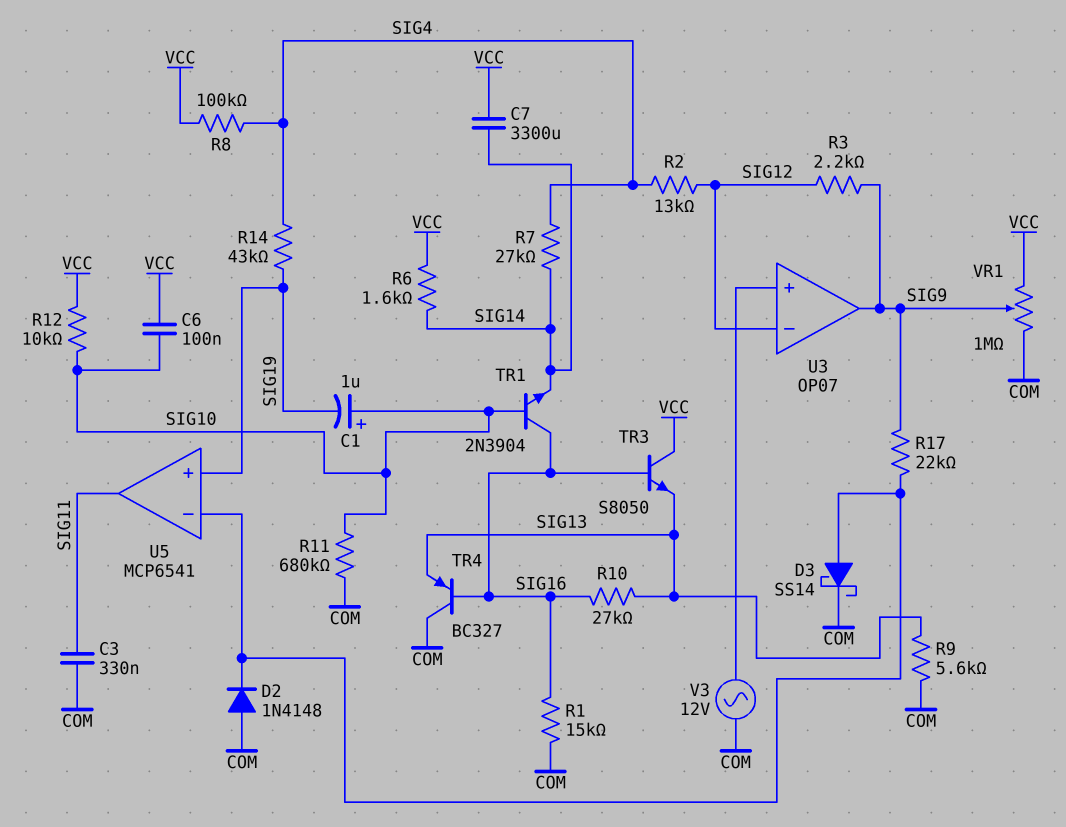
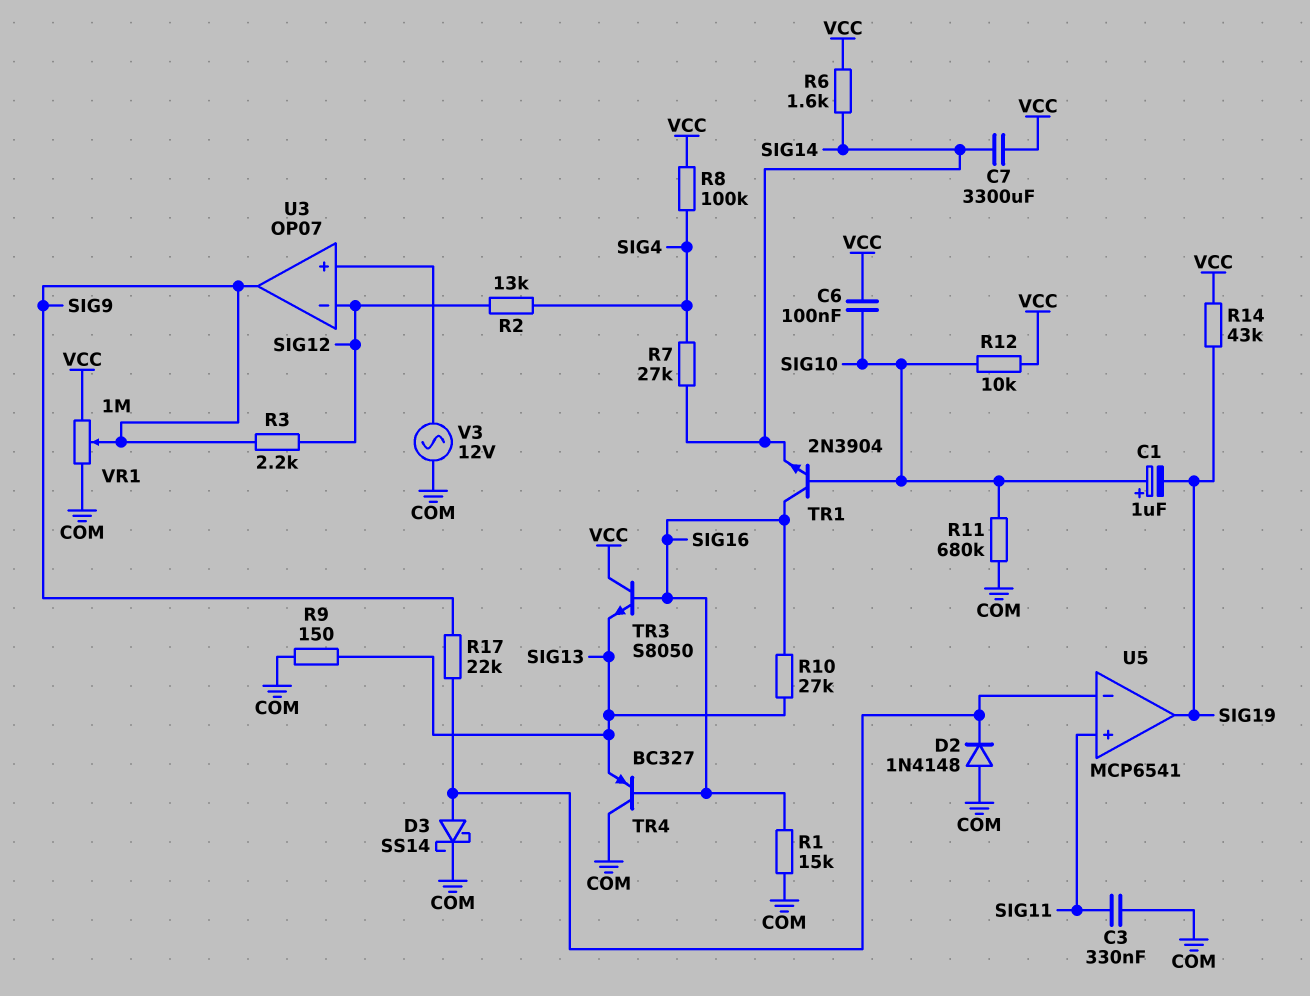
R9: 5.6k (COM, SIG13) -> 150 (COM, SIG13)
R14: 43k (SIG4, SIG19) -> 43k (SIG19, VCC)
U5 pin in+: SIG19 -> SIG11
U5 pin out: SIG11 -> SIG19

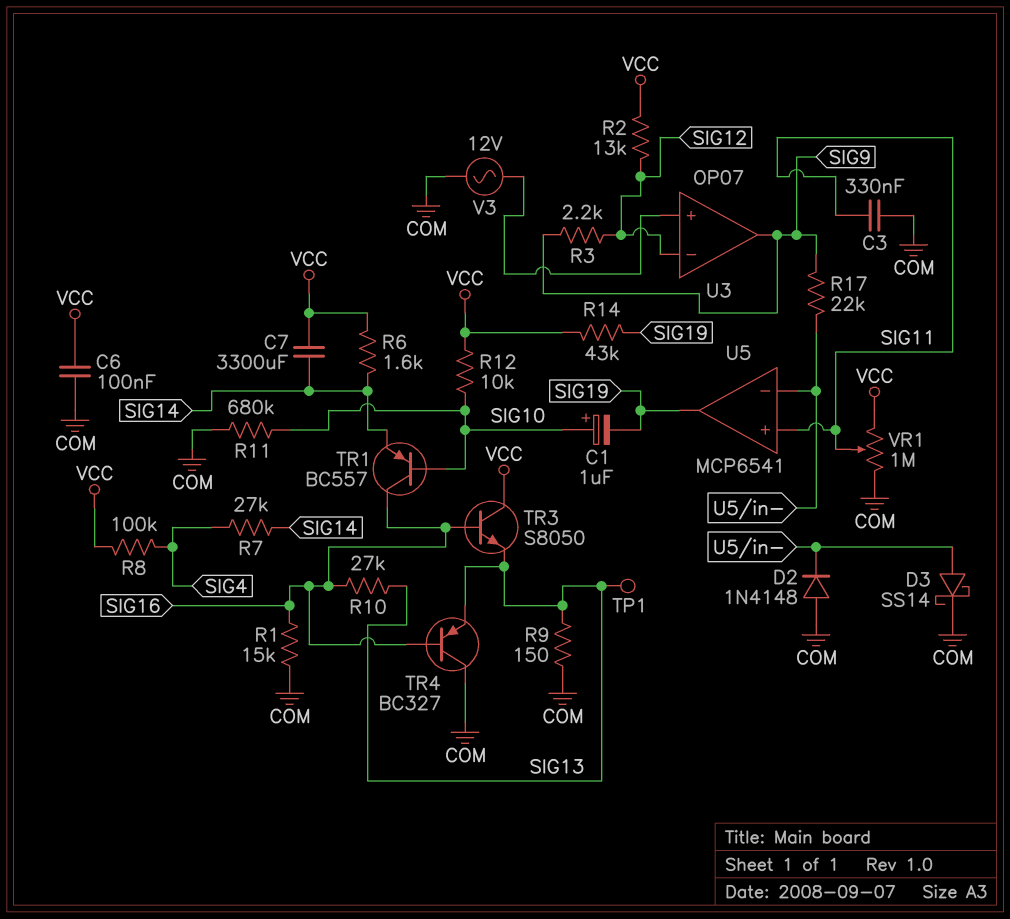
C6: 100nF (SIG10, VCC) -> 100nF (COM, VCC)
R2: 13k (SIG4, SIG12) -> 13k (SIG12, VCC)
TP1: none -> test point (SIG13)
TR1: NPN 2N3904 (B SIG10, C SIG16, E SIG14) -> PNP BC557 (B SIG10, C SIG16, E SIG14)
VR1: 1M (COM, VCC, wiper SIG9) -> 1M (COM, VCC, wiper SIG11)

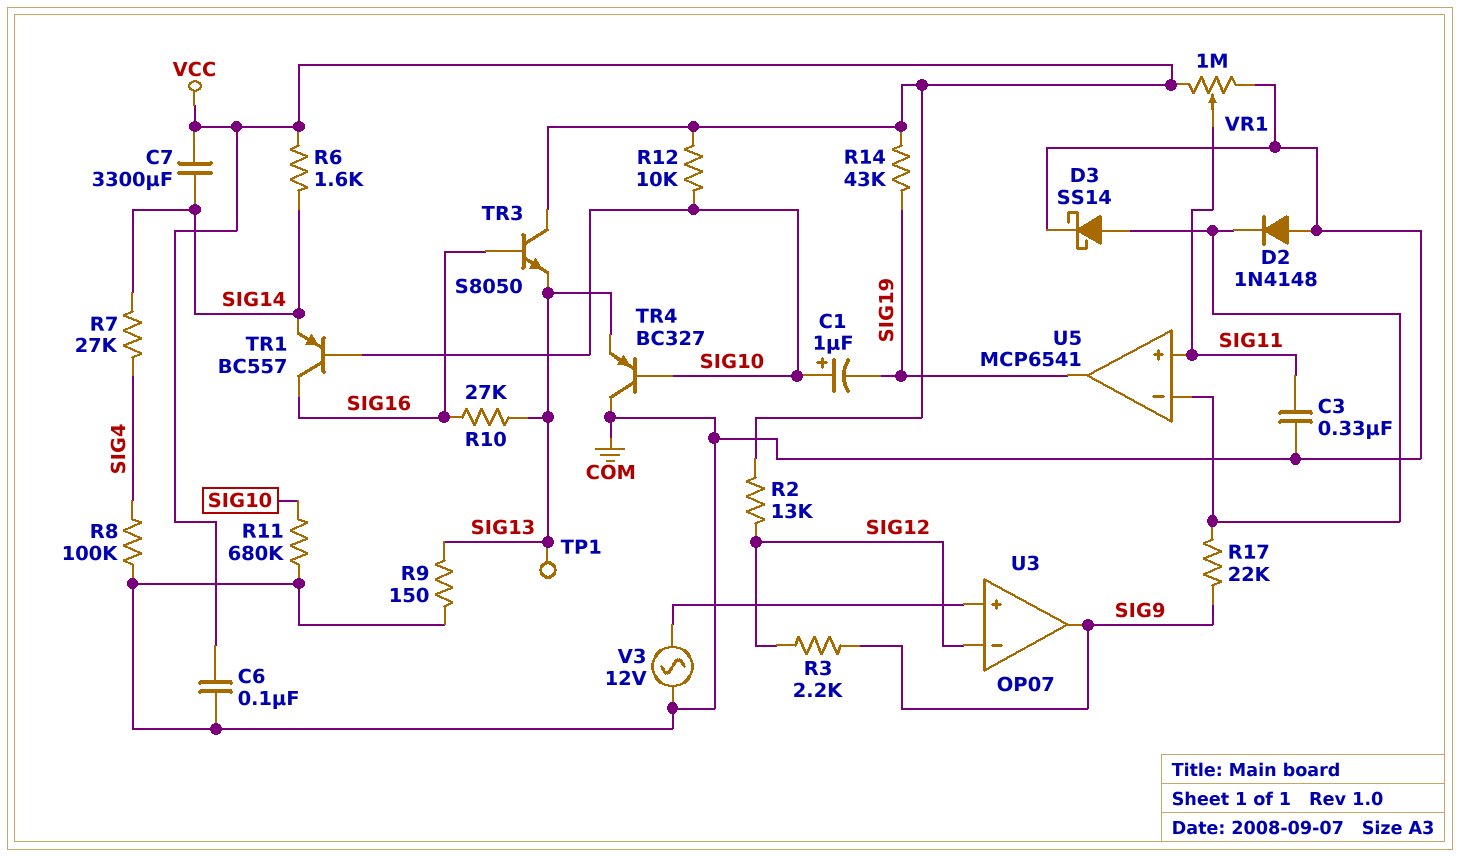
R1: 15k (COM, SIG16) -> none
R8: 100k (SIG4, VCC) -> 100k (COM, SIG4)
TR4: PNP BC327 (B SIG16, C COM, E SIG13) -> PNP BC327 (B SIG10, C COM, E SIG13)

